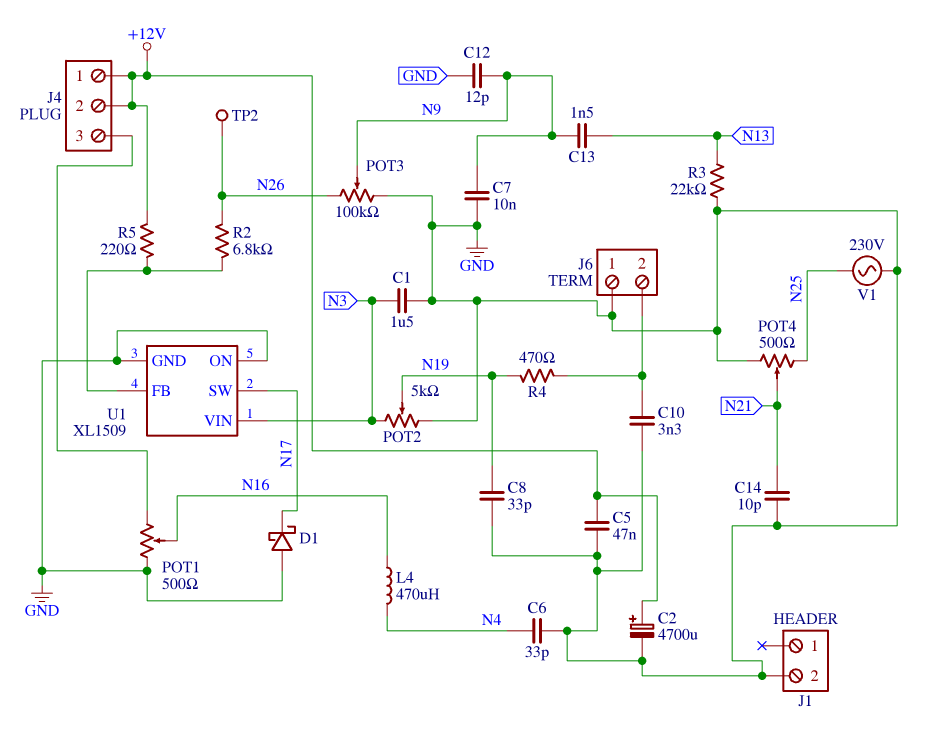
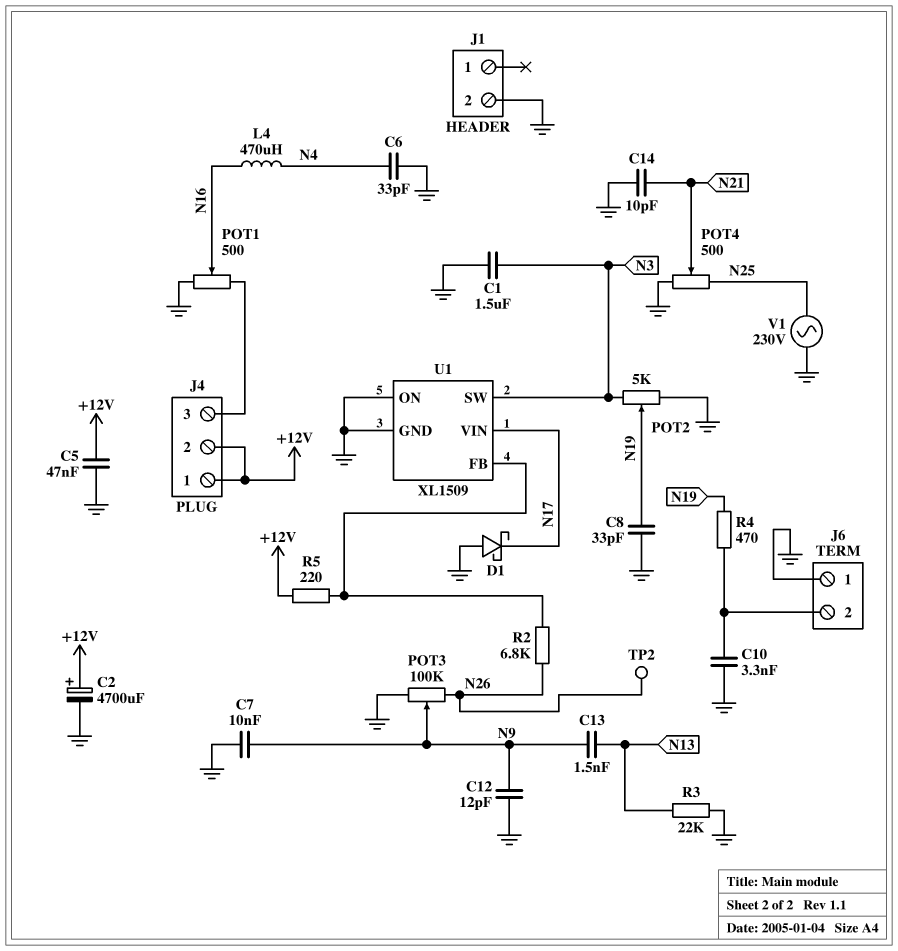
U1 pin SW: N17 -> N3
U1 pin VIN: N3 -> N17

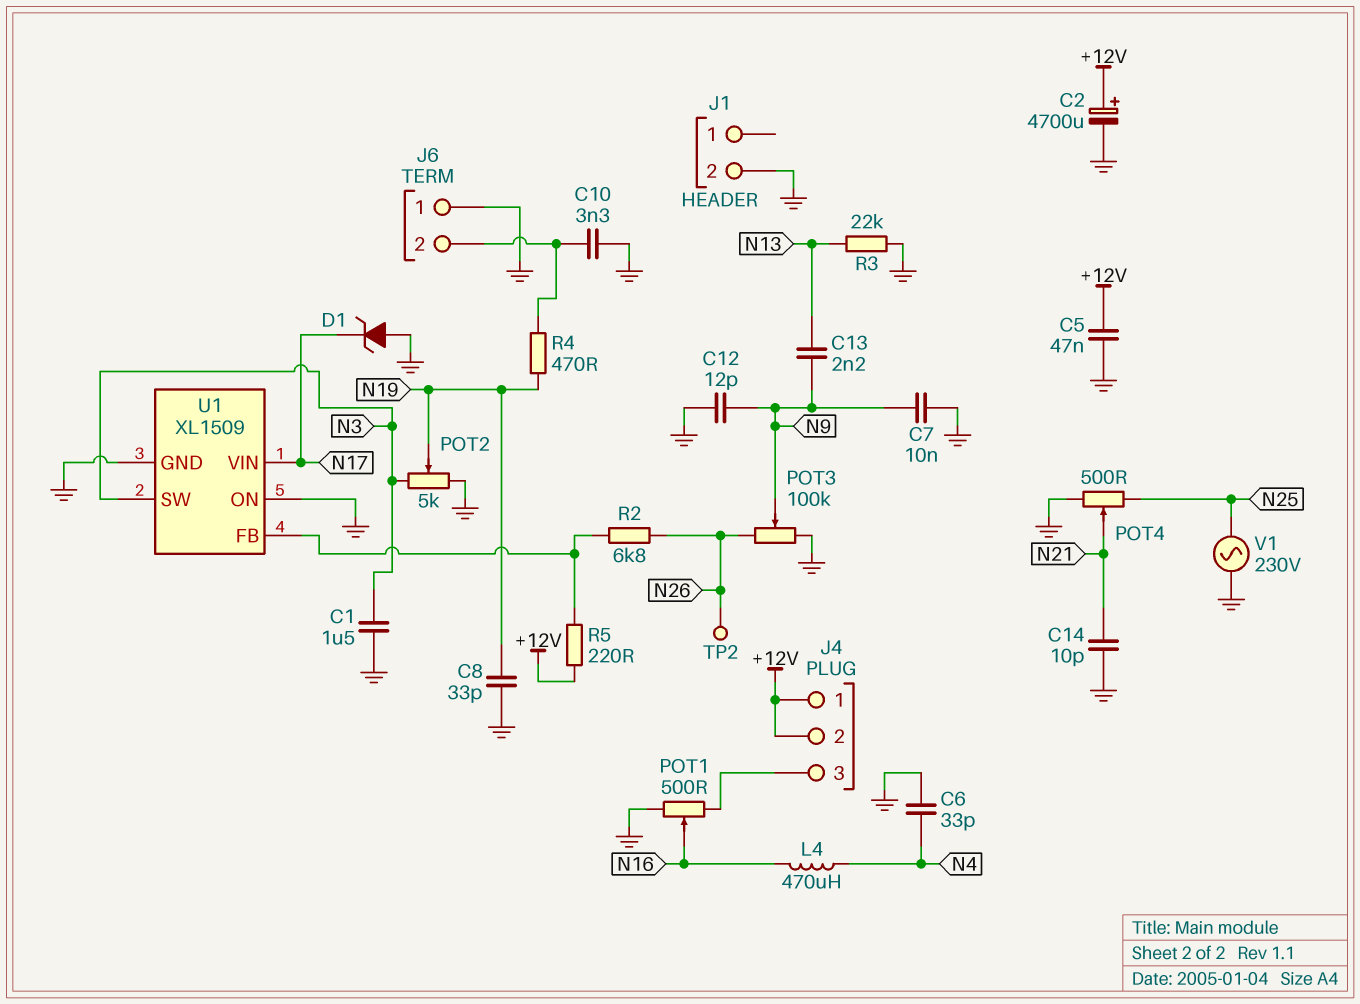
C13: 1.5nF (N9, N13) -> 2.2nF (N9, N13)
D1: schottky (A GND, K N17) -> zener (A GND, K N17)

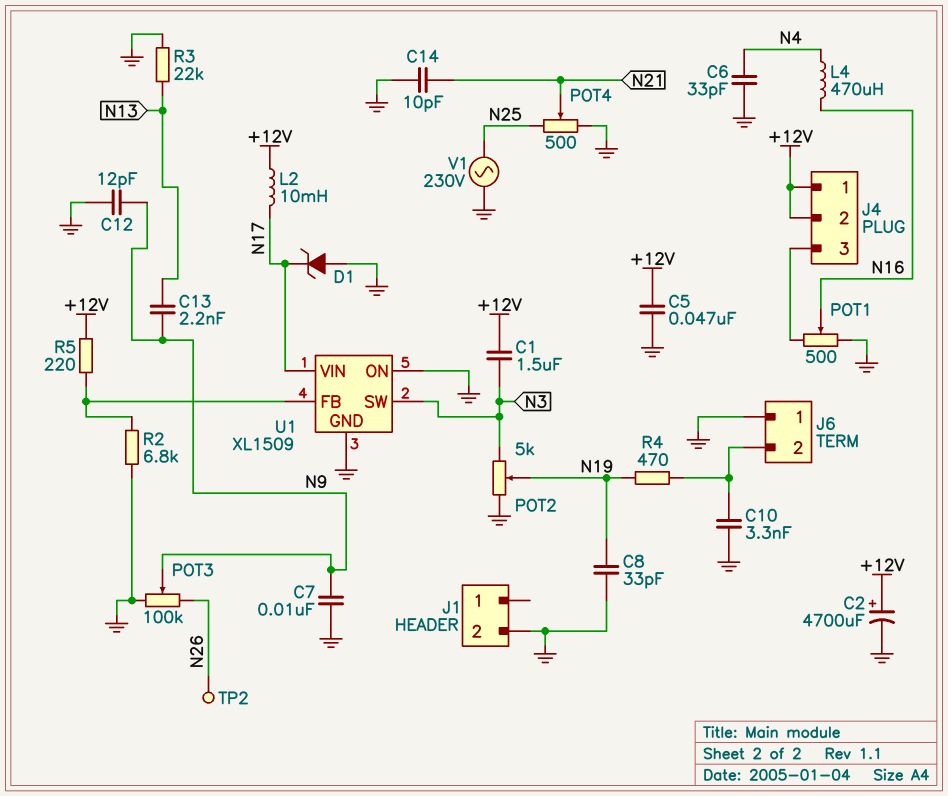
C1: 1.5uF (GND, N3) -> 1.5uF (+12V, N3)
L2: none -> 10mH (+12V, N17)
R2: 6.8k (N26, U1/FB) -> 6.8k (GND, U1/FB)

